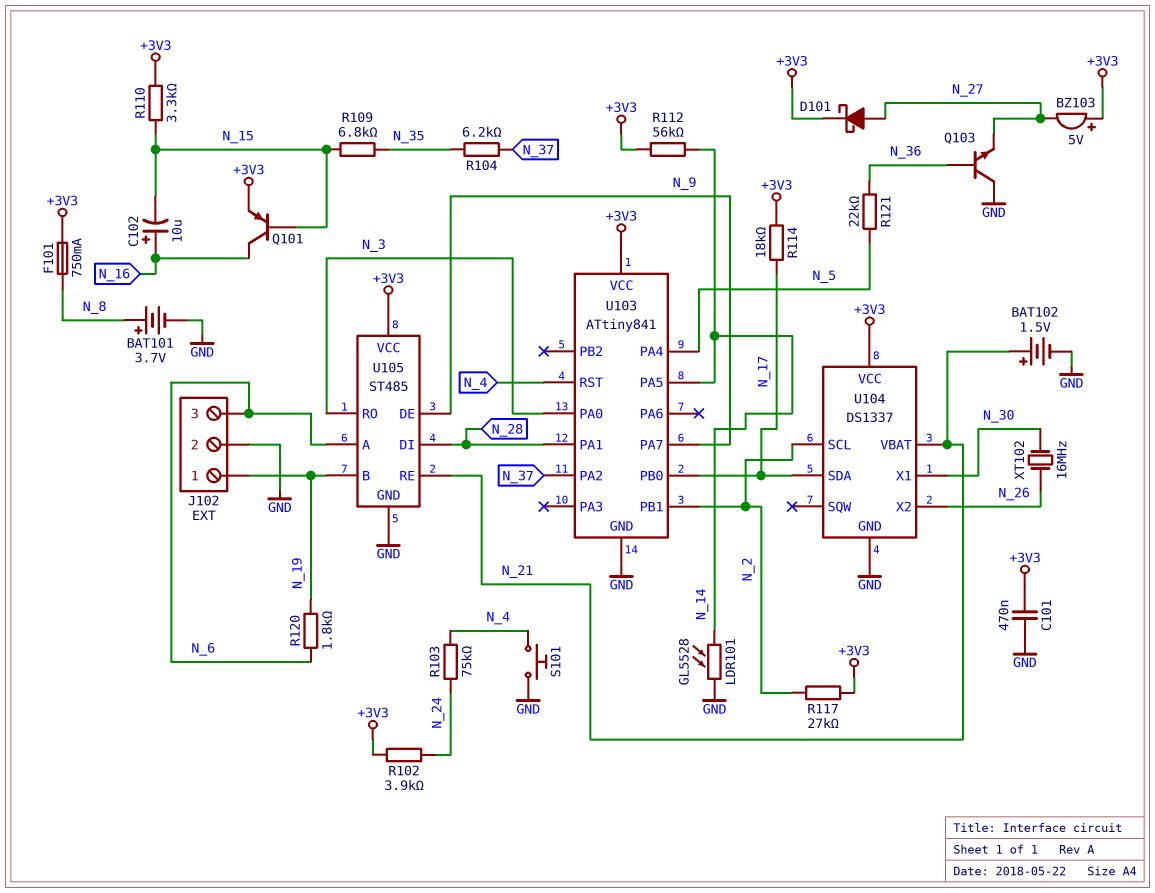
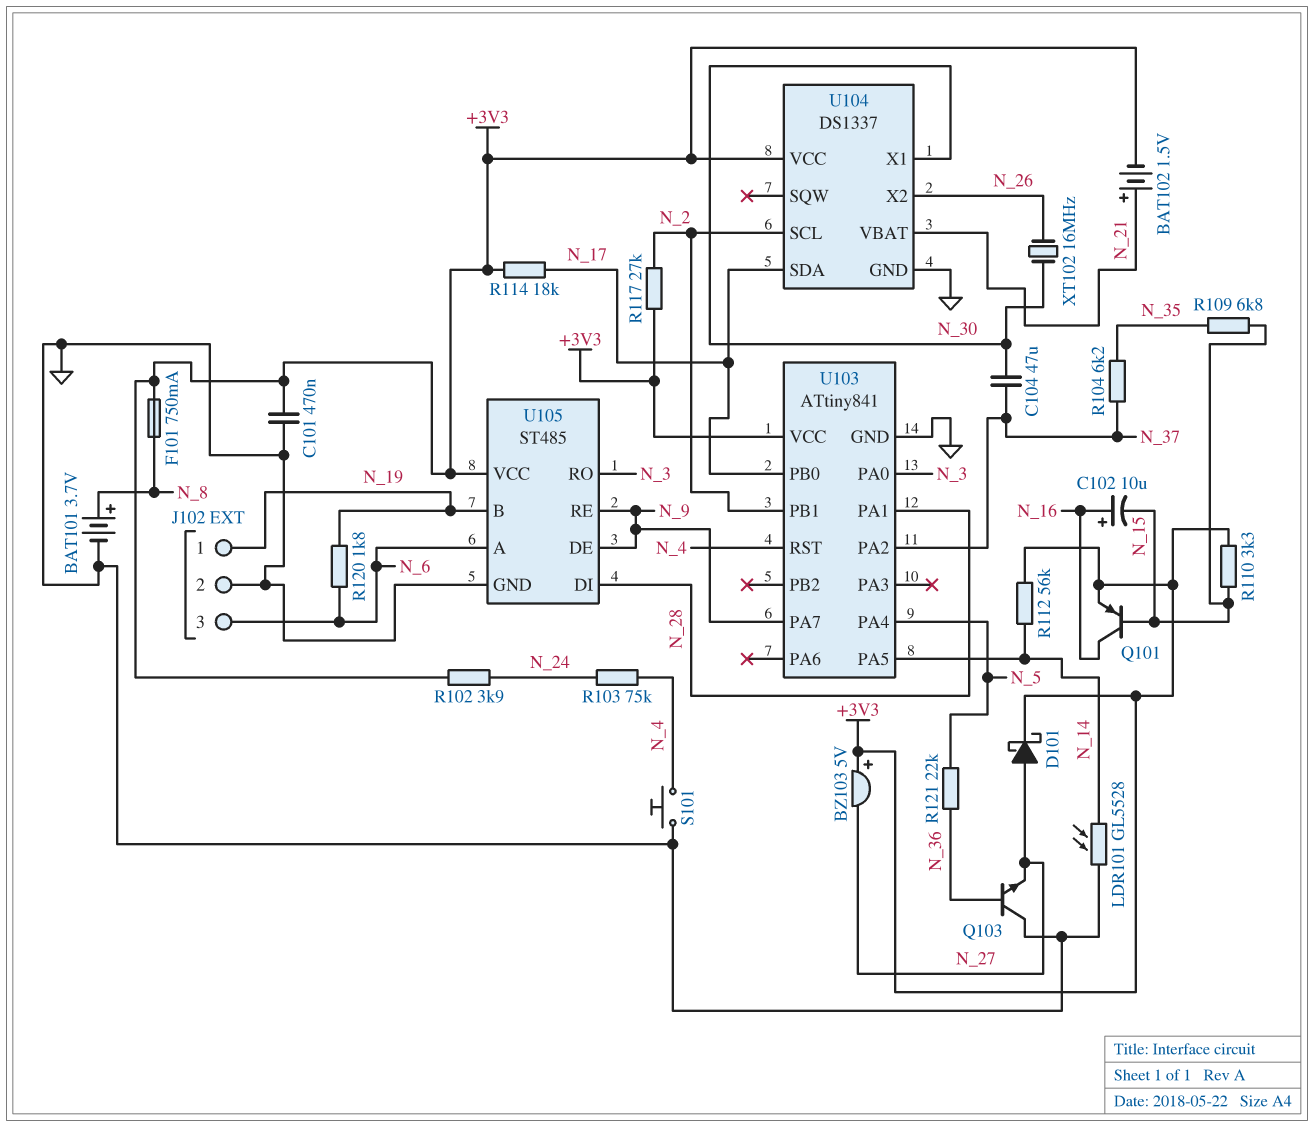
BAT102: 1.5V (plus N_21, minus GND) -> 1.5V (plus N_21, minus +3V3)
C104: none -> 47uF (N_30, N_37)
U105 pin RE: N_21 -> N_9

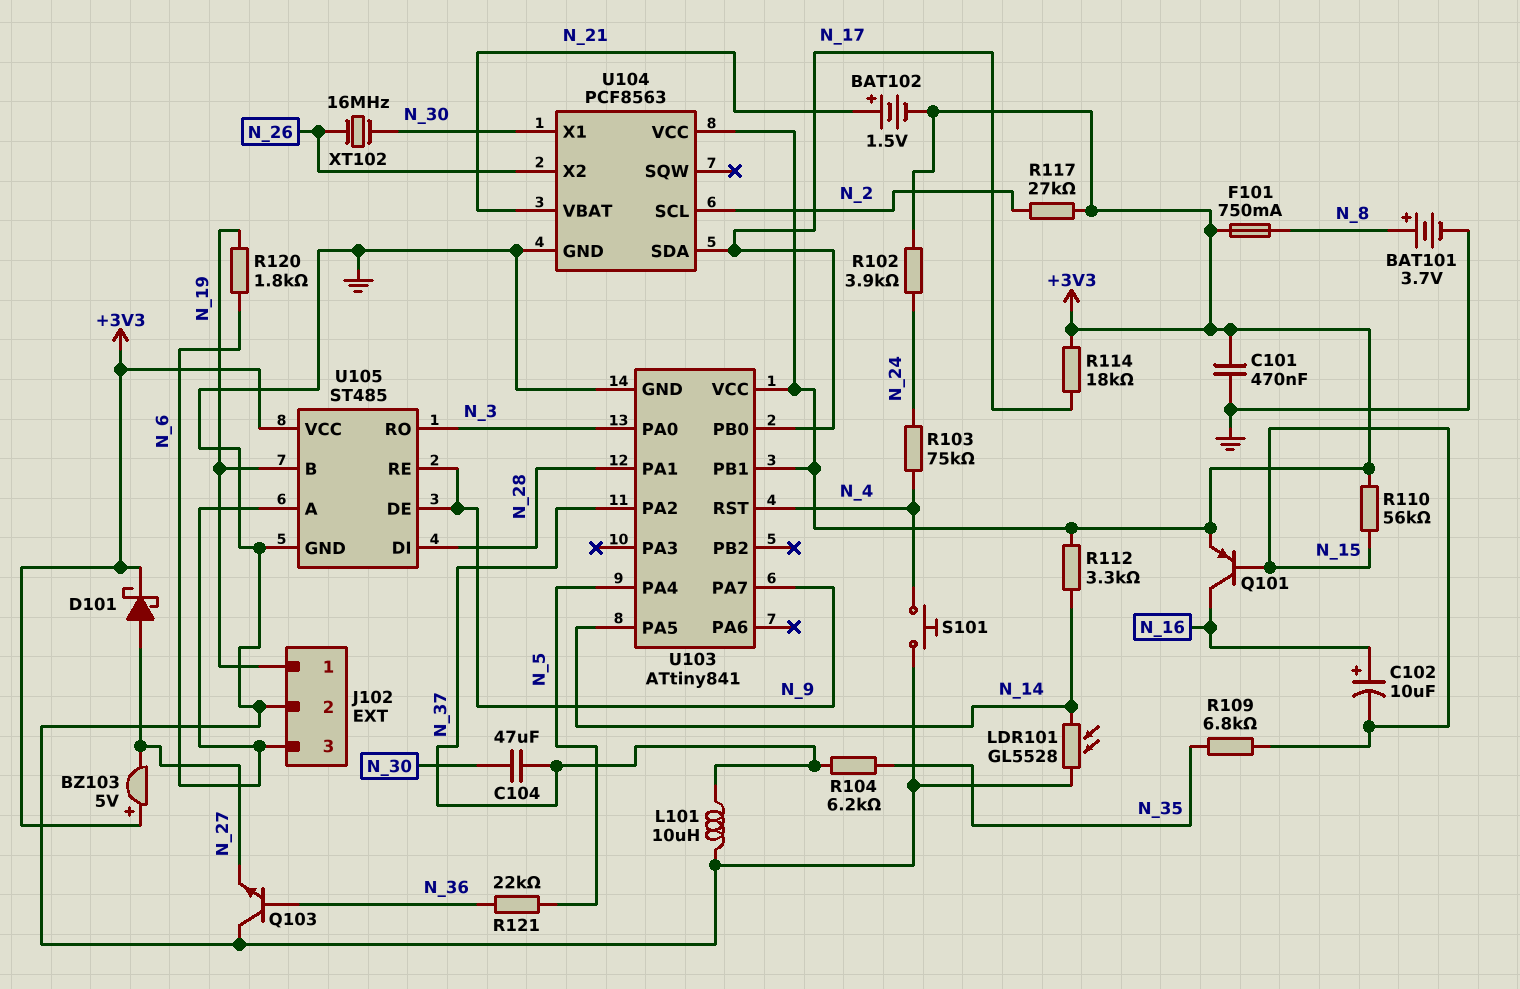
L101: none -> 10uH (GND, N_37)
R110: 3.3k (+3V3, N_15) -> 56k (+3V3, N_15)
R112: 56k (+3V3, N_14) -> 3.3k (+3V3, N_14)
U103 pin PB1: N_2 -> +3V3
U104: DS1337 -> PCF8563

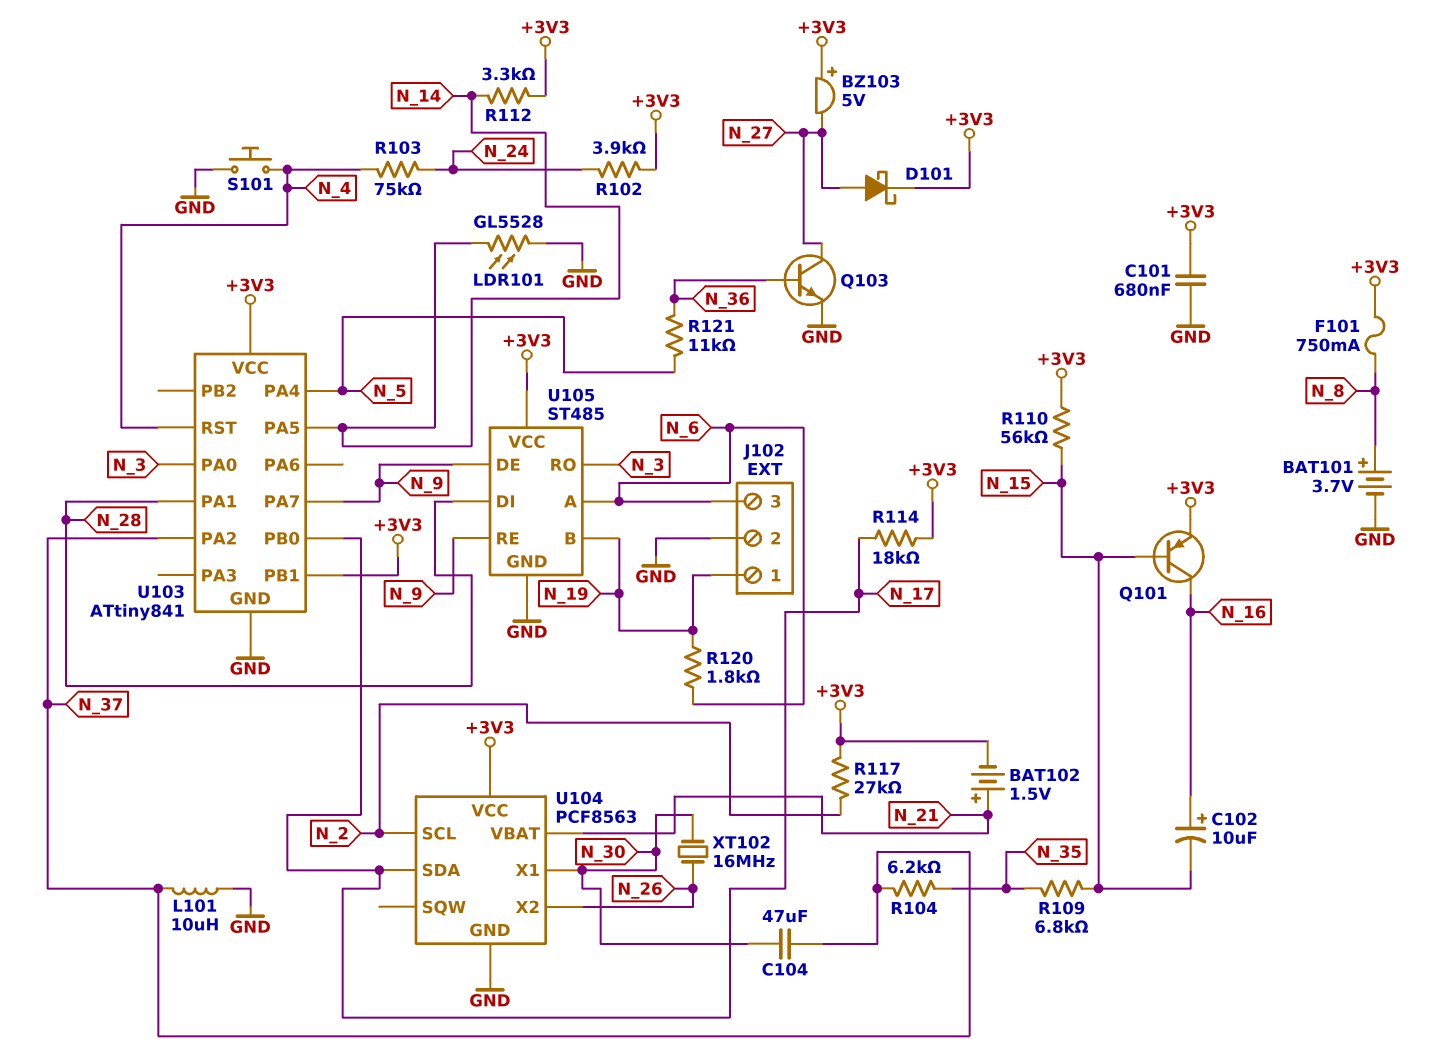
C101: 470nF (+3V3, GND) -> 680nF (+3V3, GND)
Q103: NPN (B N_36, C GND, E N_27) -> NPN (B N_36, C N_27, E GND)
R121: 22k (N_5, N_36) -> 11k (N_5, N_36)

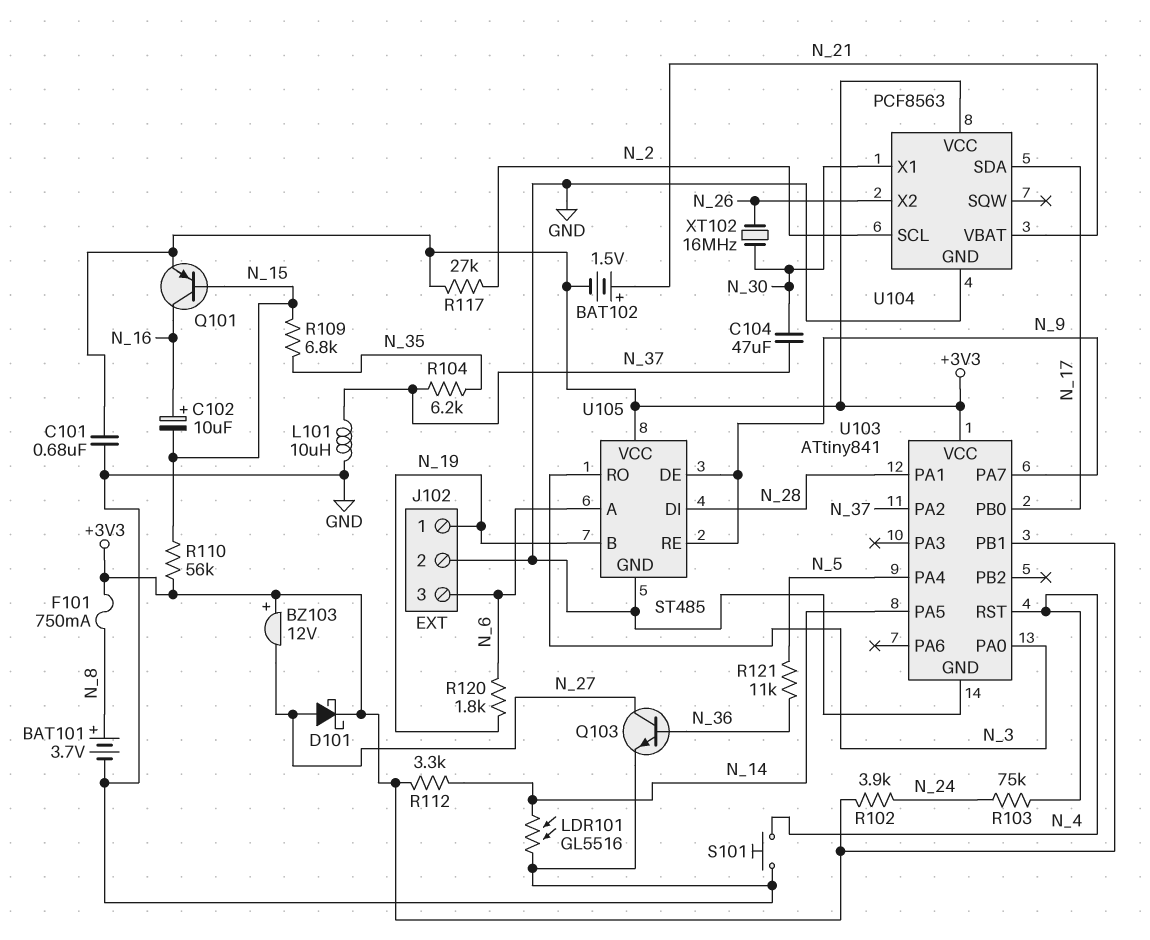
BZ103: buzzer 5V (plus +3V3, minus N_27) -> buzzer 12V (plus +3V3, minus N_27)
LDR101: GL5528 (GND, N_14) -> GL5516 (GND, N_14)
R114: 18k (+3V3, N_17) -> none

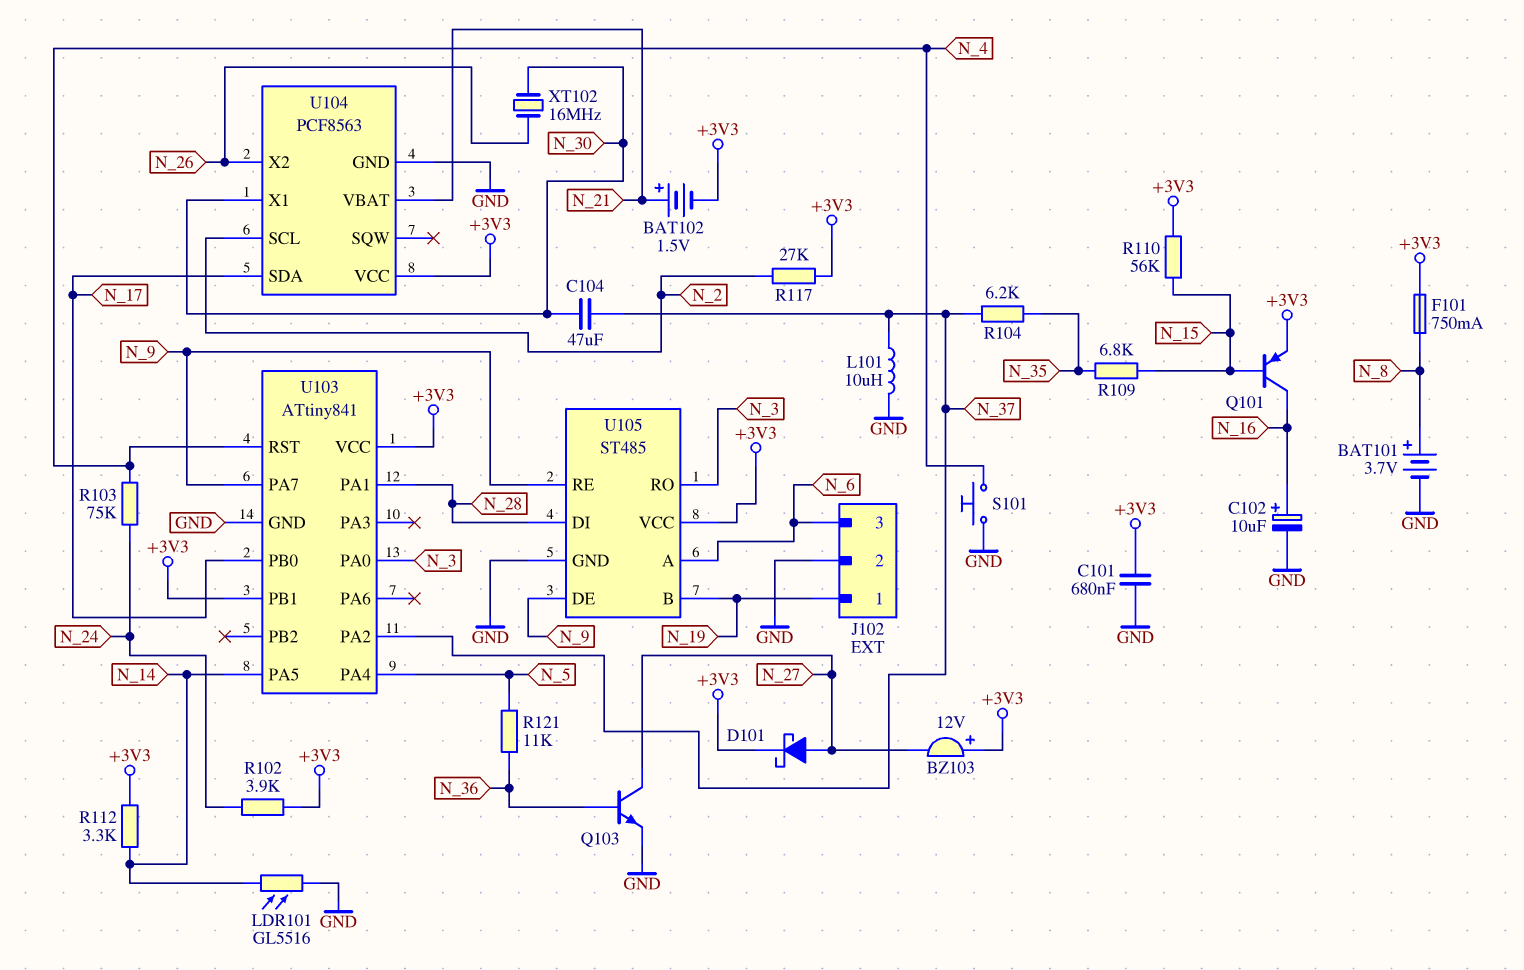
C102: 10uF (plus N_16, minus N_15) -> 10uF (plus N_16, minus GND)
R120: 1.8k (N_6, N_19) -> none

